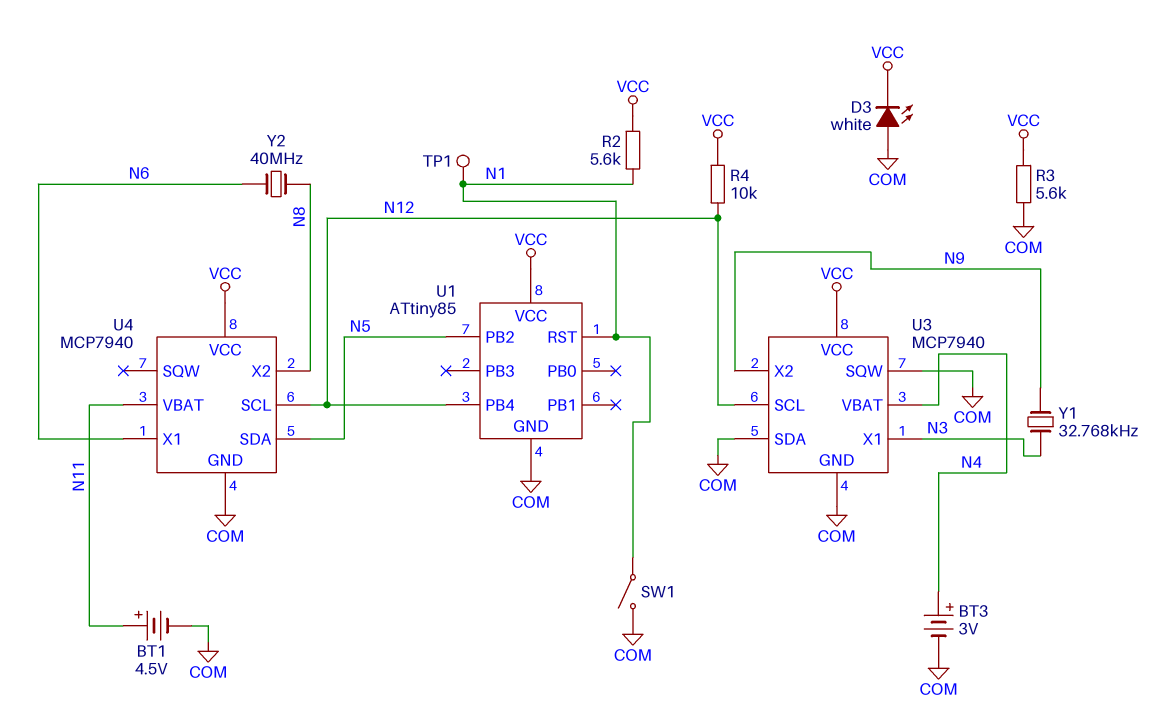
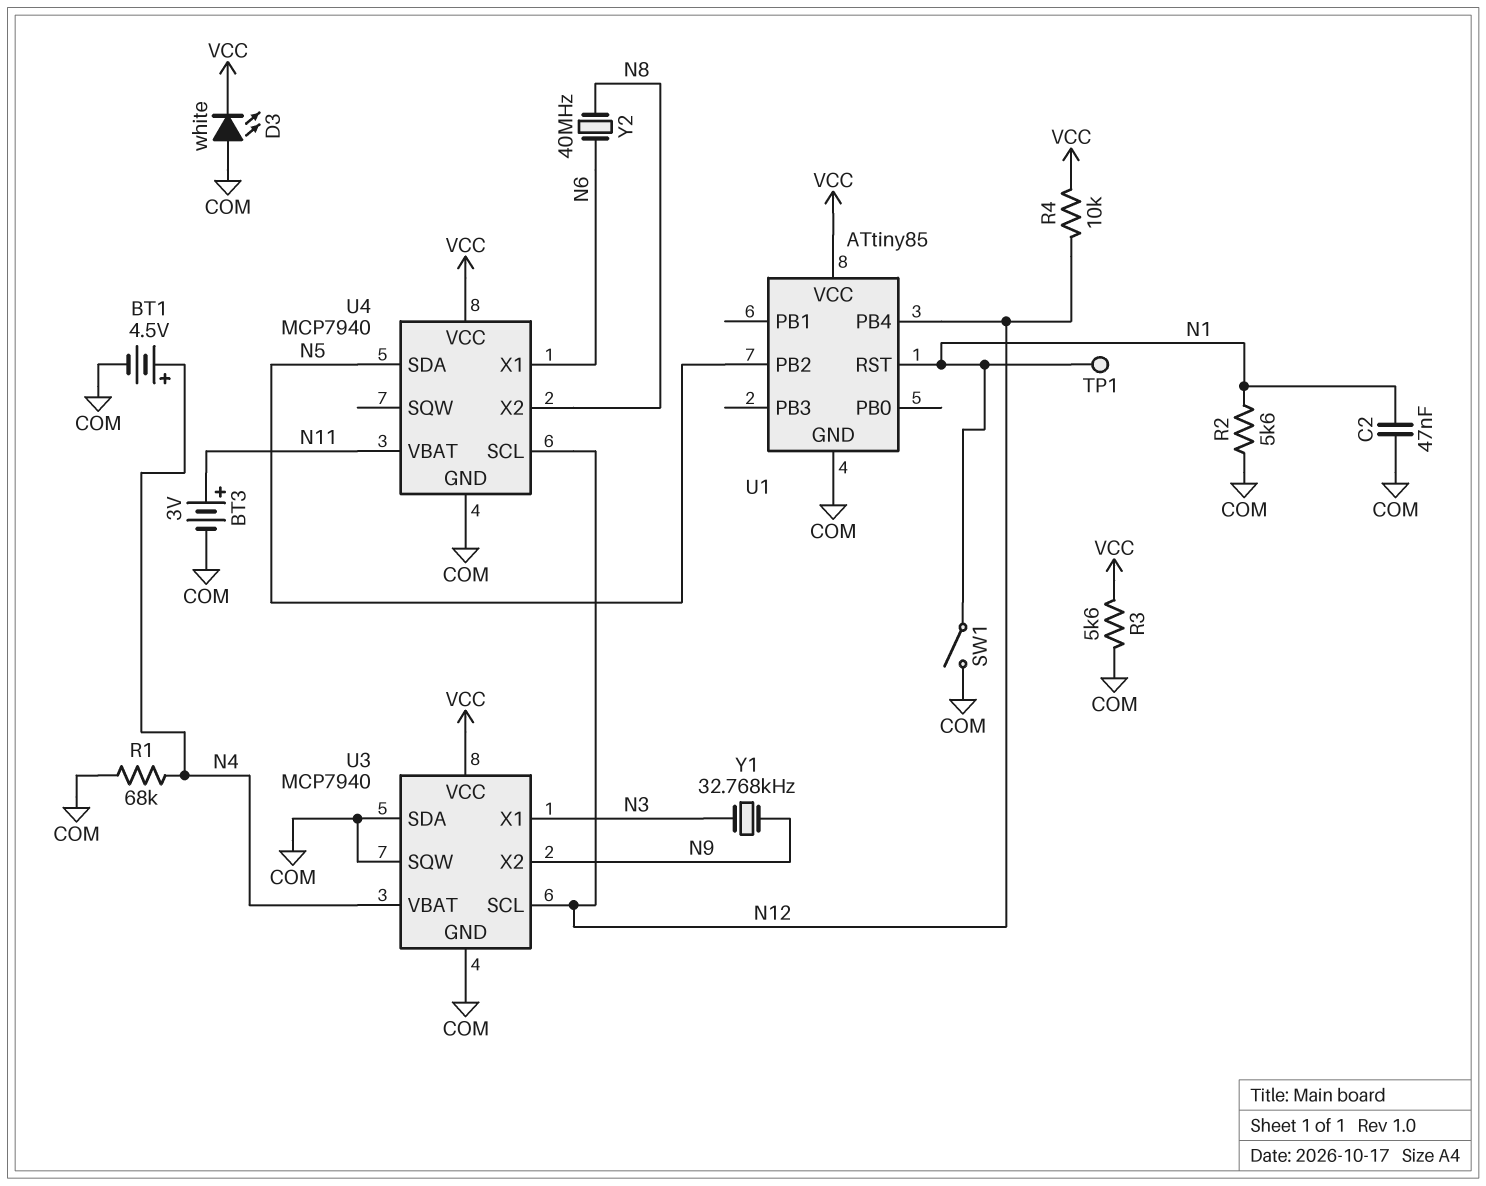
BT1: 4.5V (plus N11, minus COM) -> 4.5V (plus N4, minus COM)
BT3: 3V (plus N4, minus COM) -> 3V (plus N11, minus COM)
C2: none -> 47nF (COM, N1)
R1: none -> 68k (COM, N4)
R2: 5.6k (N1, VCC) -> 5.6k (COM, N1)

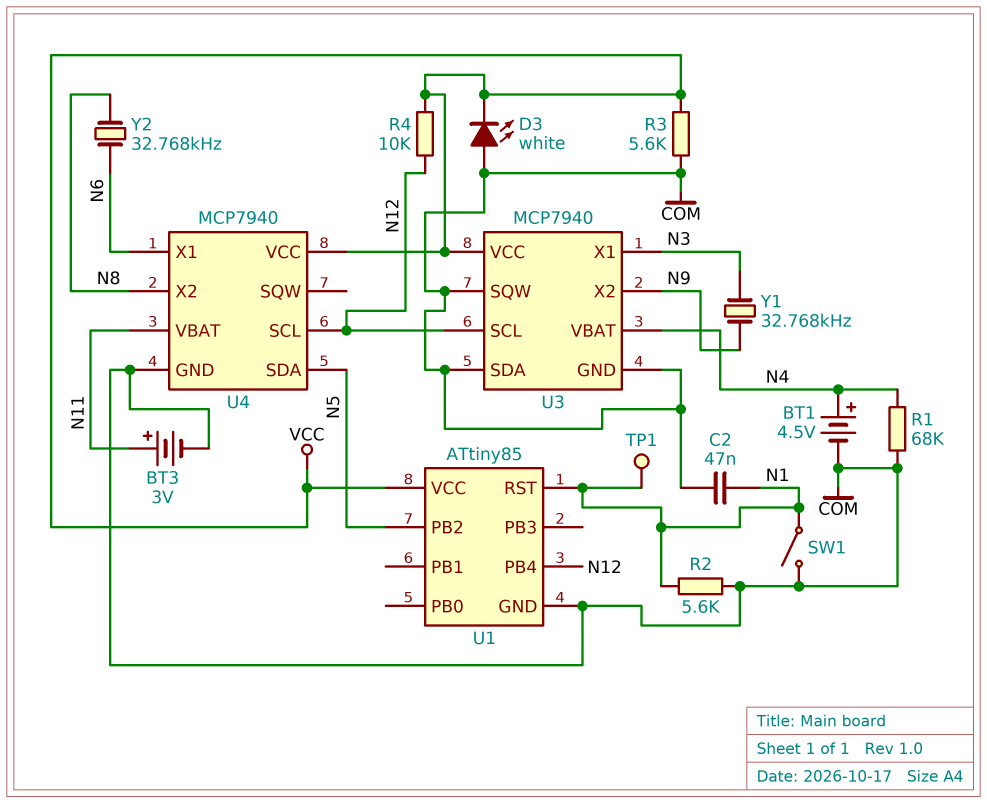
Y2: 40MHz (N6, N8) -> 32.768kHz (N6, N8)

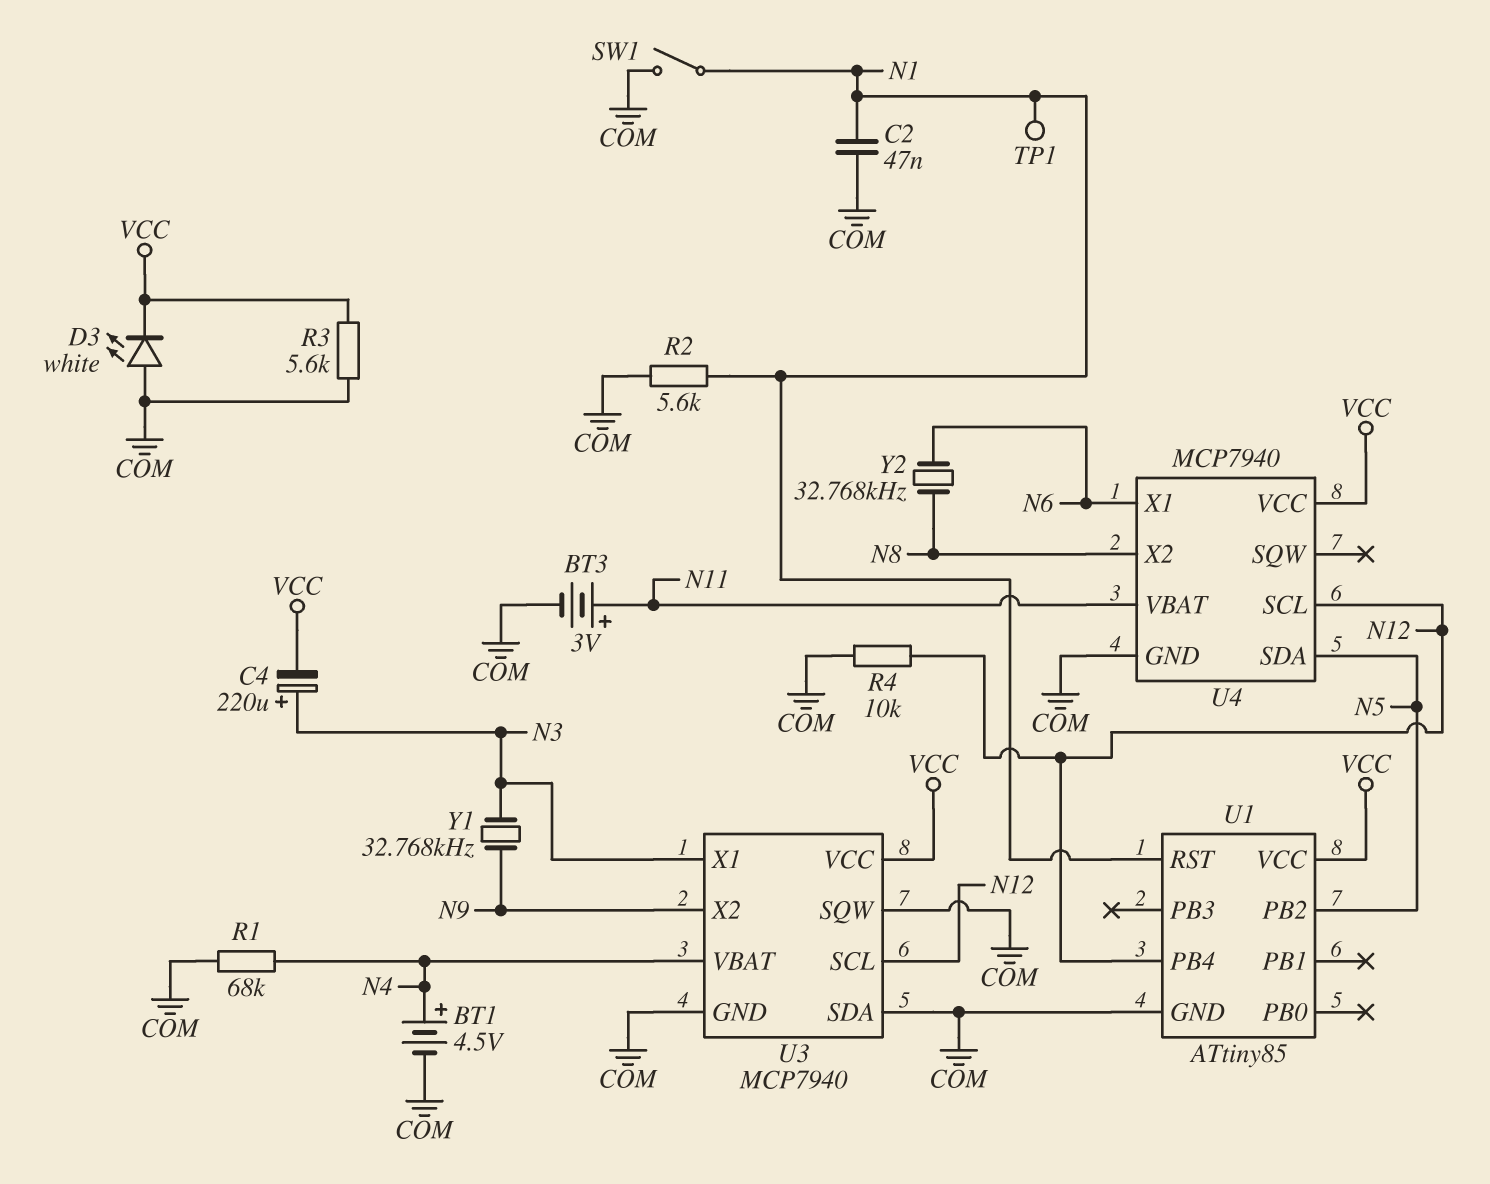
C4: none -> 220uF (plus N3, minus VCC)
R4: 10k (N12, VCC) -> 10k (COM, N12)

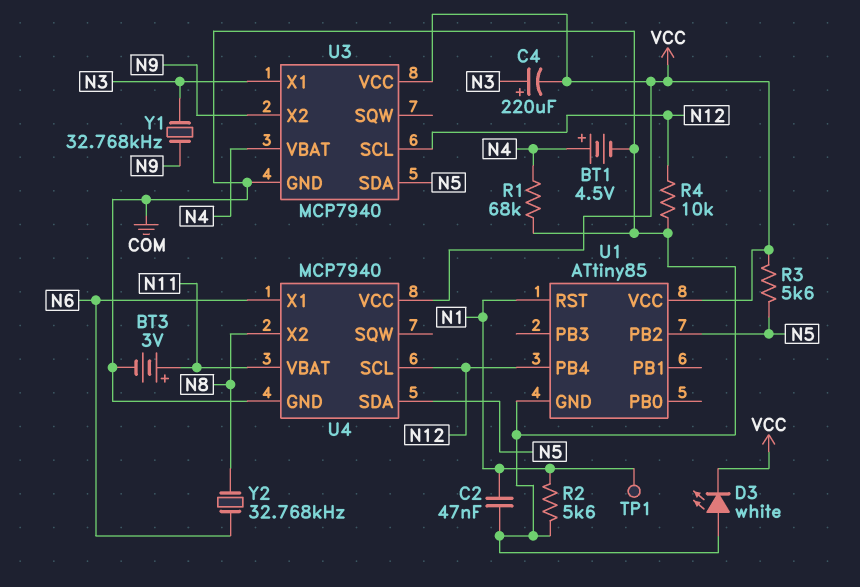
R3: 5.6k (COM, VCC) -> 5.6k (N5, VCC)
SW1: switch (COM, N1) -> none
U3 pin SDA: COM -> N5
U3 pin SQW: COM -> none

